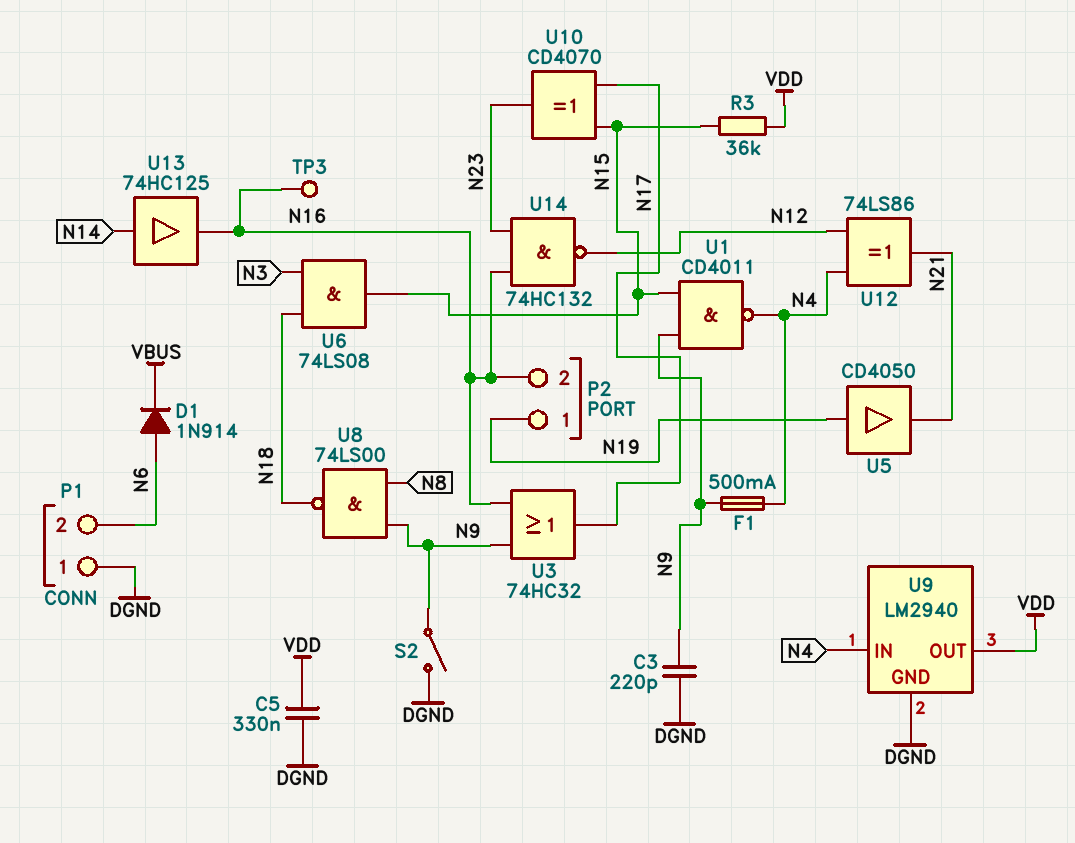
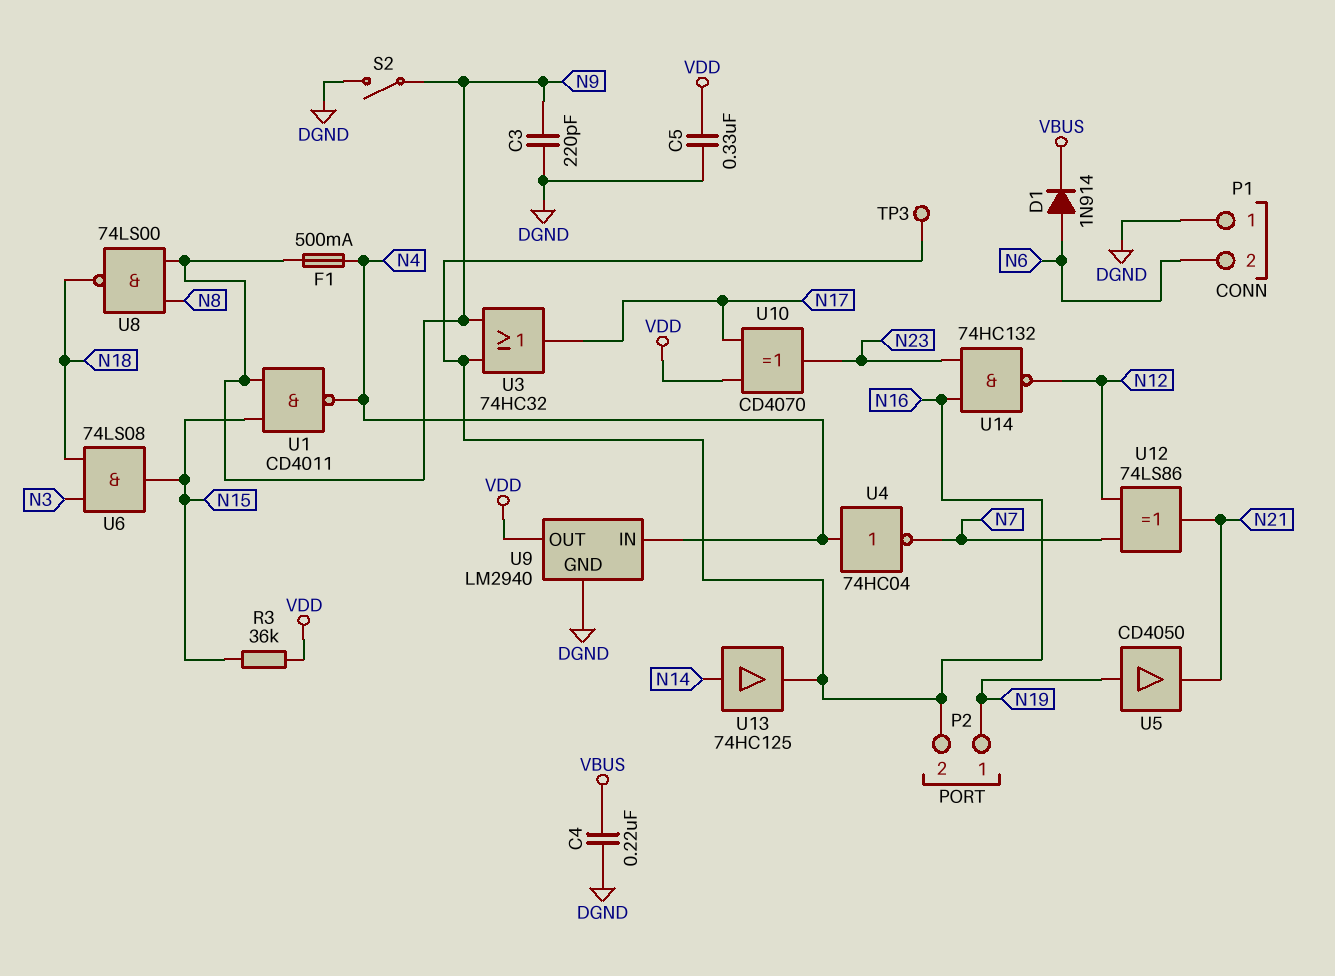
C4: none -> 220nF (DGND, VBUS)
U4: none -> NOT 74HC04 (in N4, out N7)
U10: XOR CD4070 (in N15, in N17, out N23) -> XOR CD4070 (in N17, in VDD, out N23)
U12: XOR 74LS86 (in N4, in N12, out N21) -> XOR 74LS86 (in N7, in N12, out N21)

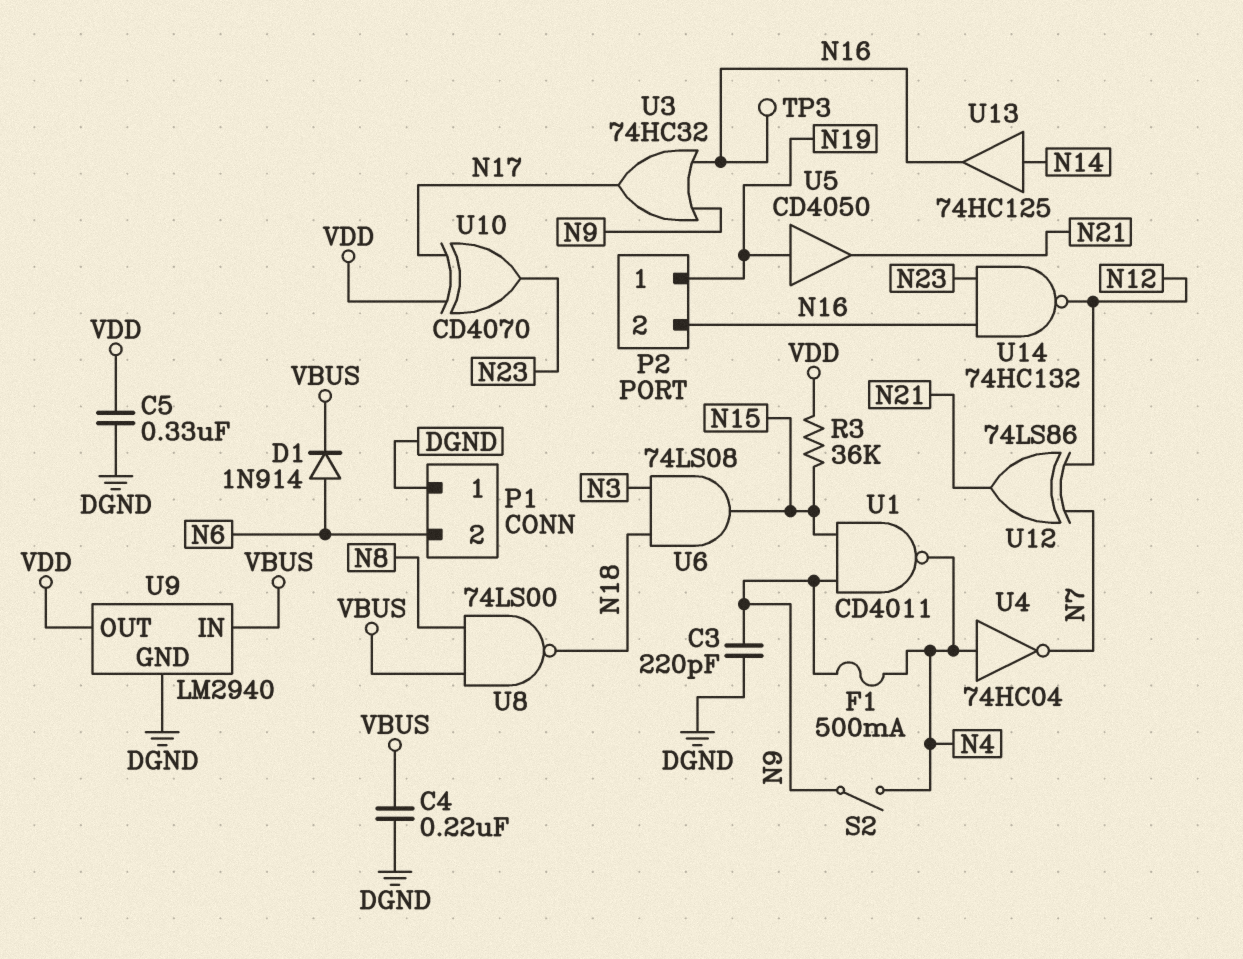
S2: switch (DGND, N9) -> switch (N4, N9)
U8: NAND 74LS00 (in N8, in N9, out N18) -> NAND 74LS00 (in N8, in VBUS, out N18)
U9 pin IN: N4 -> VBUS

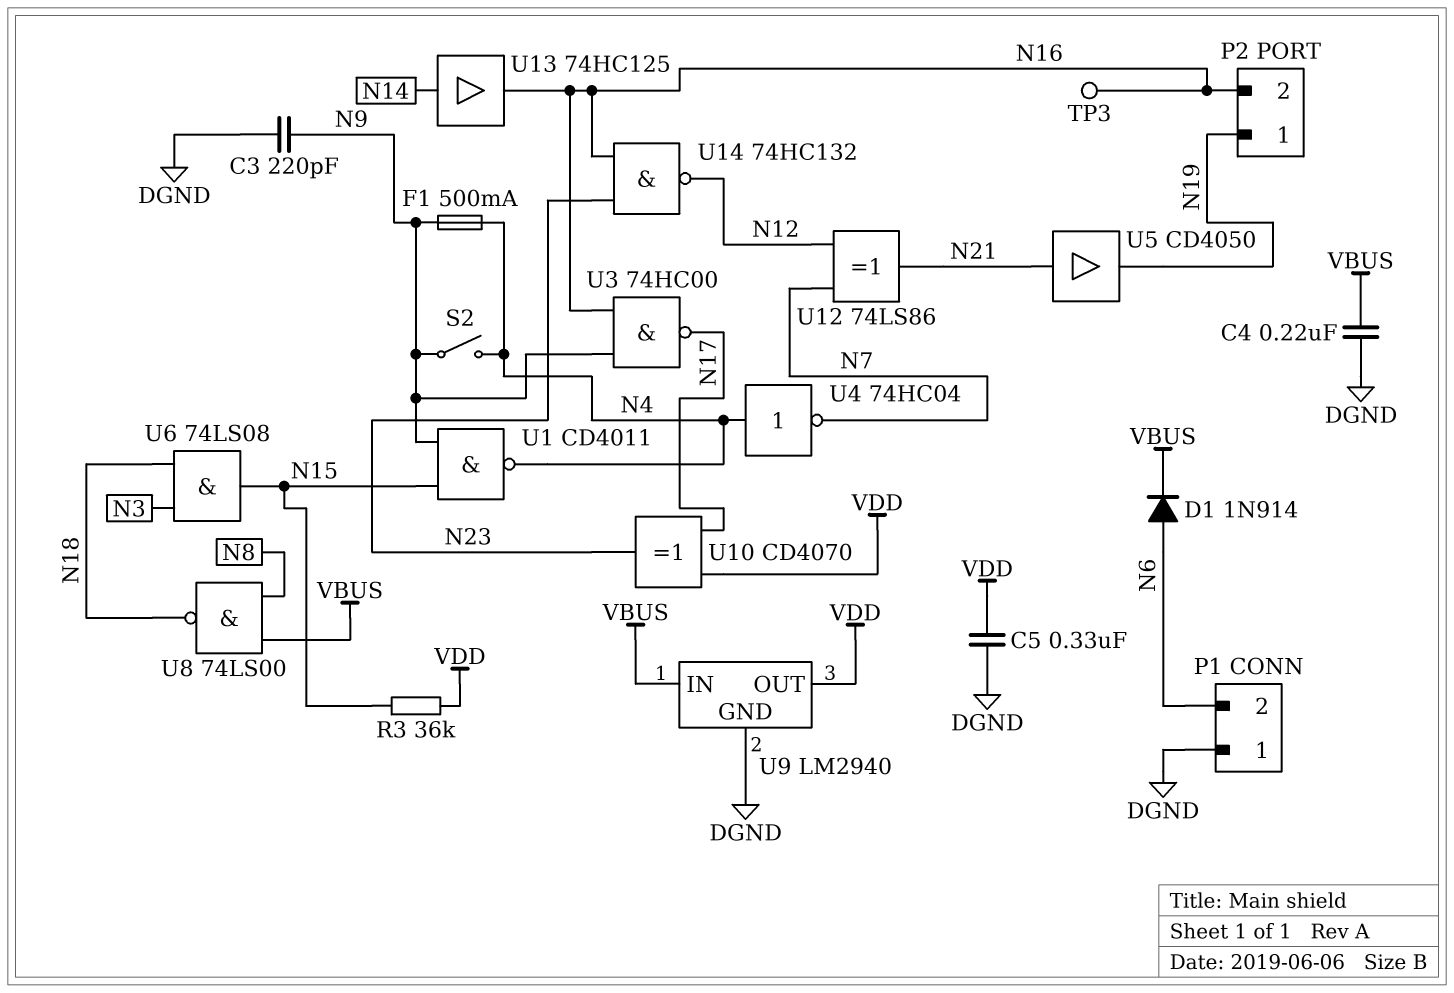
U3: OR 74HC32 (in N9, in N16, out N17) -> NAND 74HC00 (in N9, in N16, out N17)
U5: buffer CD4050 (in N19, out N21) -> buffer CD4050 (in N21, out N19)

